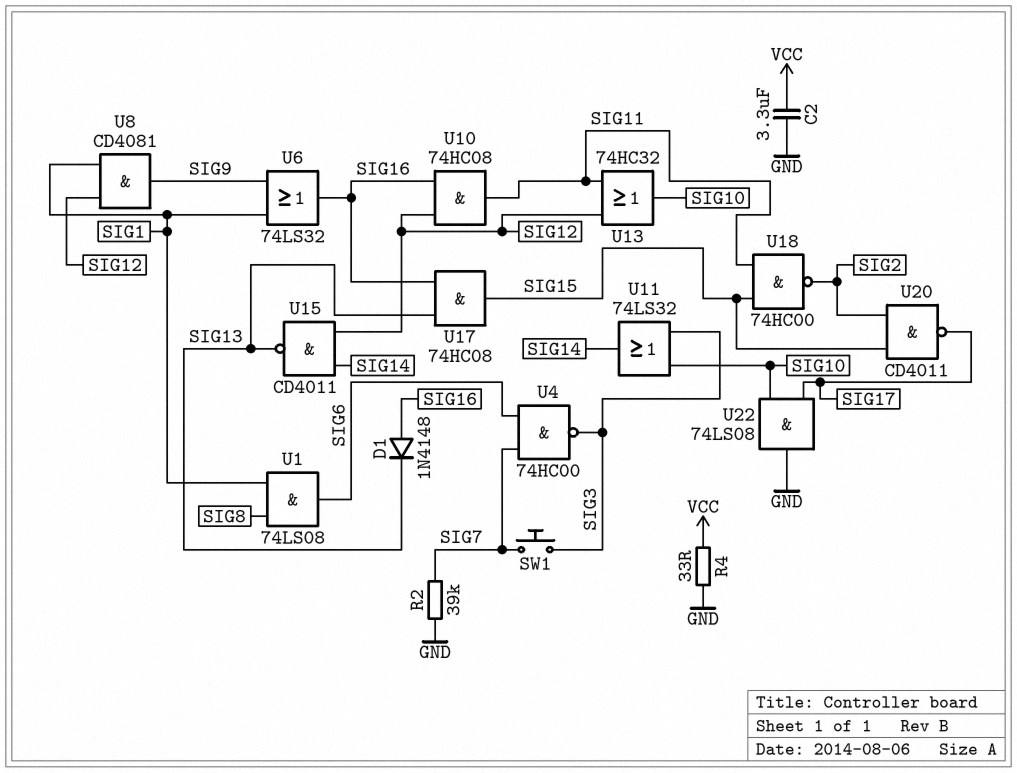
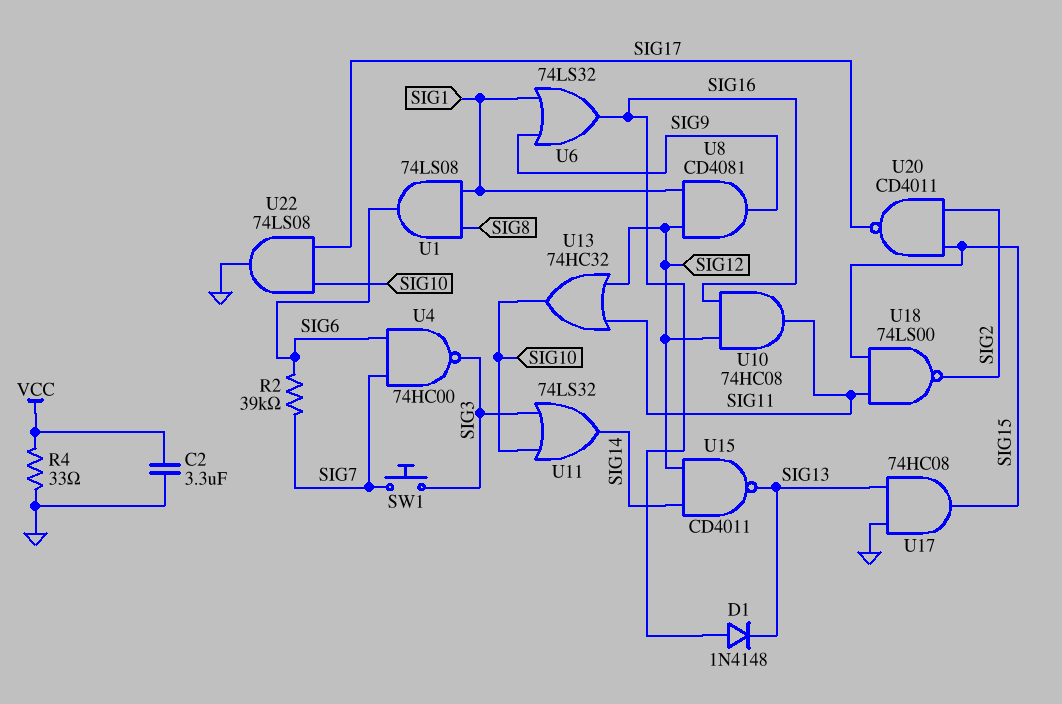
R2: 39k (GND, SIG7) -> 39k (SIG6, SIG7)
U17: AND 74HC08 (in SIG13, in SIG16, out SIG15) -> AND 74HC08 (in GND, in SIG13, out SIG15)
U18: NAND 74HC00 (in SIG11, in SIG15, out SIG2) -> NAND 74LS00 (in SIG11, in SIG15, out SIG2)

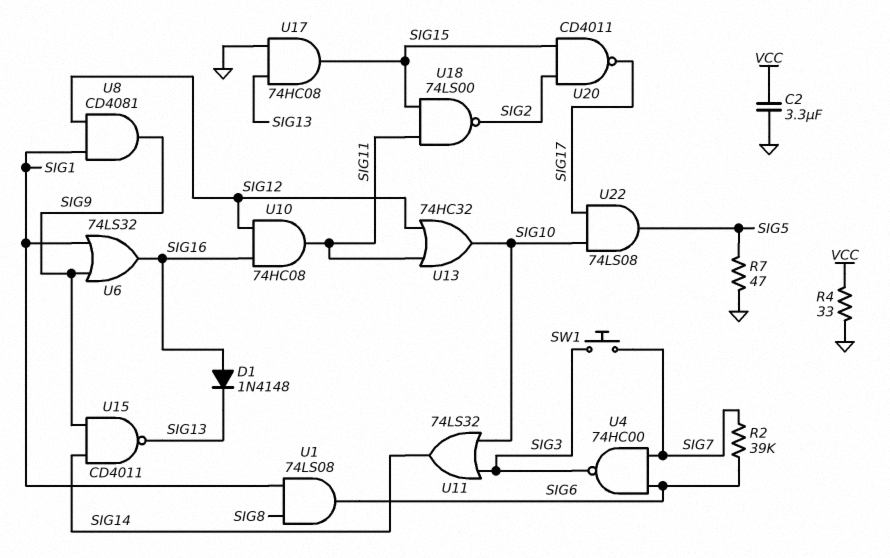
R7: none -> 47 (GND, SIG5)
U15: NAND CD4011 (in SIG12, in SIG14, out SIG13) -> NAND CD4011 (in SIG9, in SIG14, out SIG13)
U22: AND 74LS08 (in SIG10, in SIG17, out GND) -> AND 74LS08 (in SIG10, in SIG17, out SIG5)

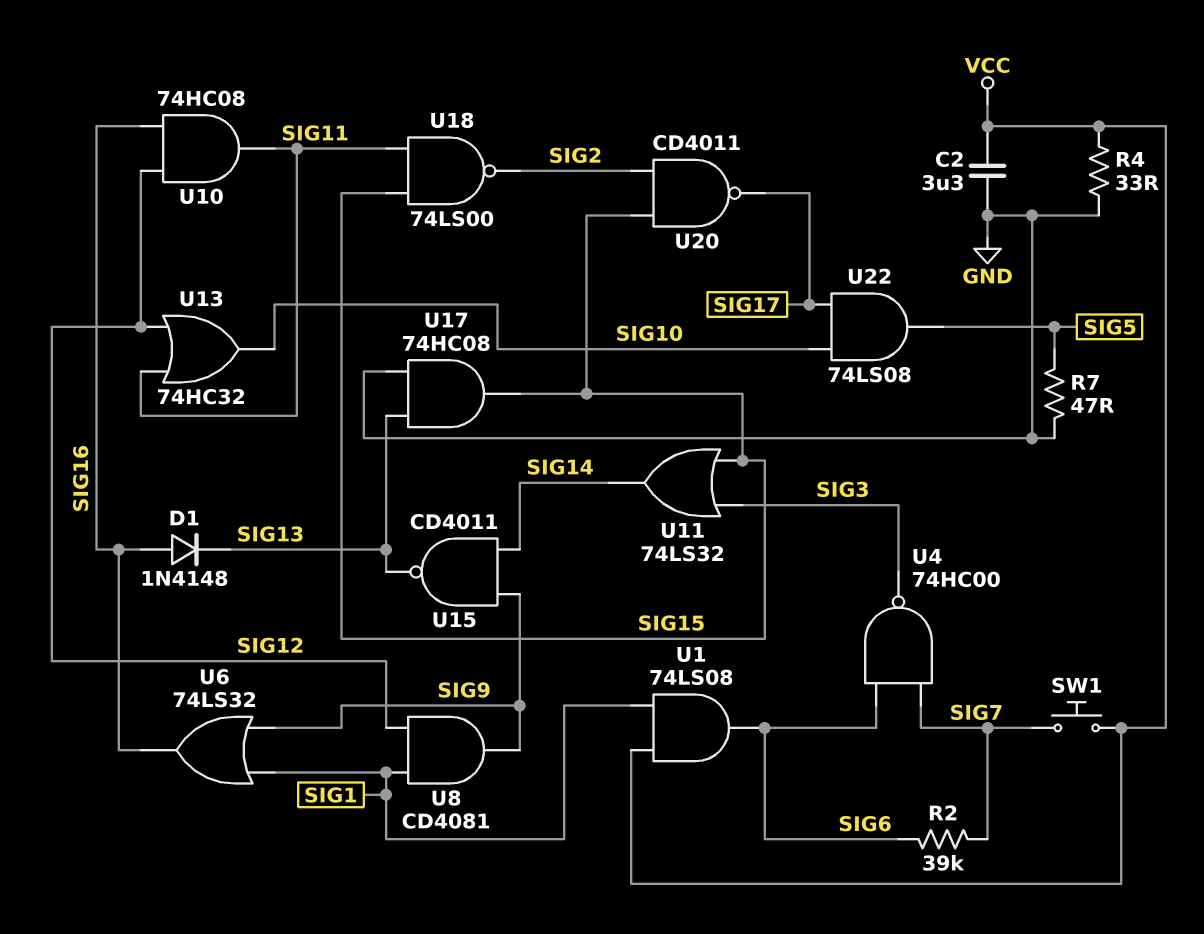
SW1: button (SIG3, SIG7) -> button (SIG7, VCC)
U1: AND 74LS08 (in SIG1, in SIG8, out SIG6) -> AND 74LS08 (in SIG1, in VCC, out SIG6)
U11: OR 74LS32 (in SIG3, in SIG10, out SIG14) -> OR 74LS32 (in SIG3, in SIG15, out SIG14)

